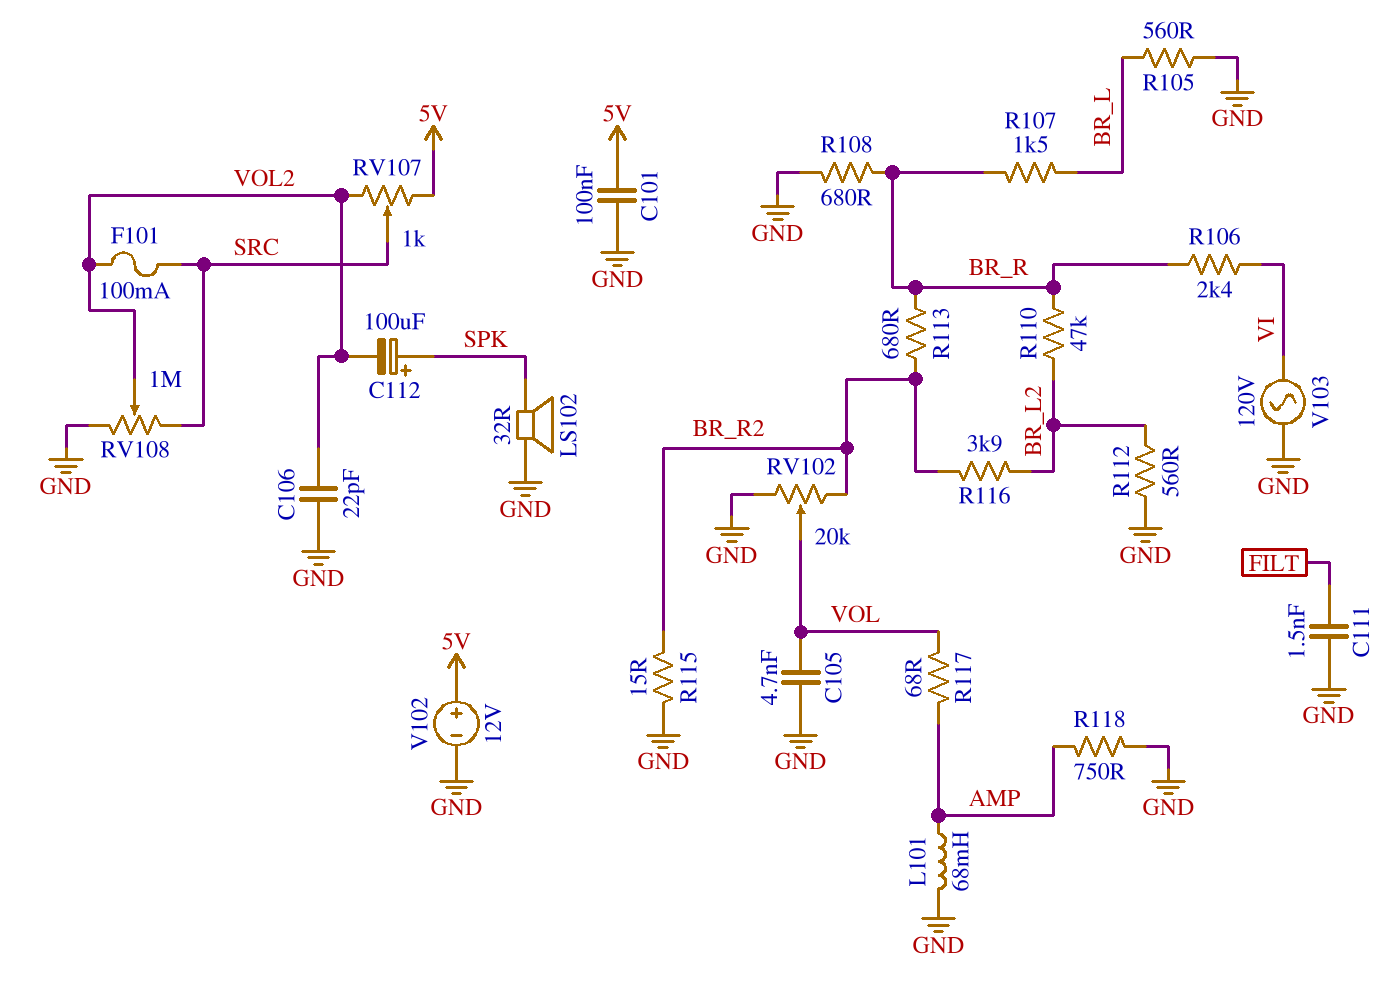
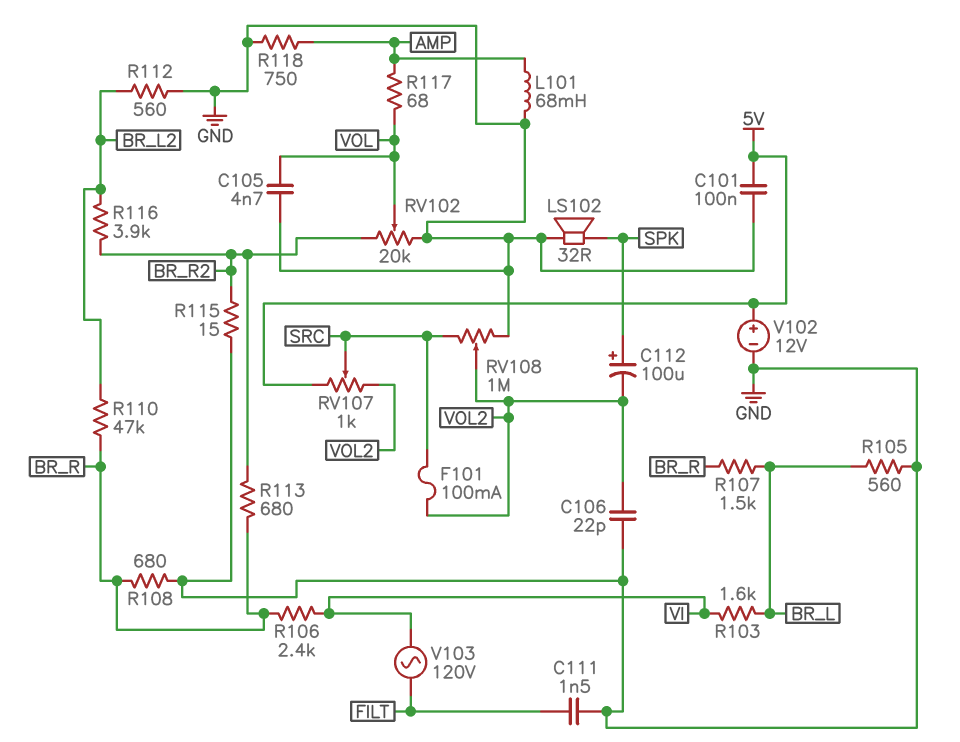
R103: none -> 1.6k (BR_L, VI)
V103: AC 120V (GND, VI) -> AC 120V (FILT, VI)

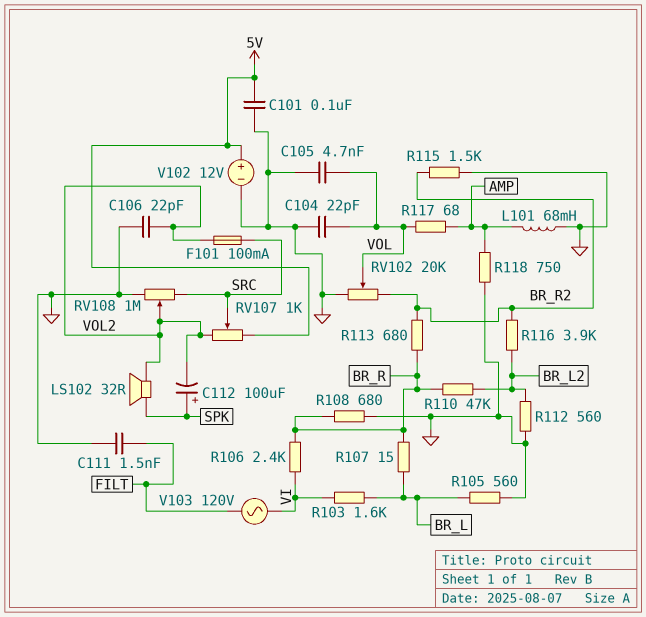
C104: none -> 22pF (GND, VOL)
LS102: speaker 32R (GND, SPK) -> speaker 32R (SPK, VOL2)
R107: 1.5k (BR_L, BR_R) -> 15 (BR_L, BR_R)
R115: 15 (BR_R2, GND) -> 1.5k (BR_R2, GND)

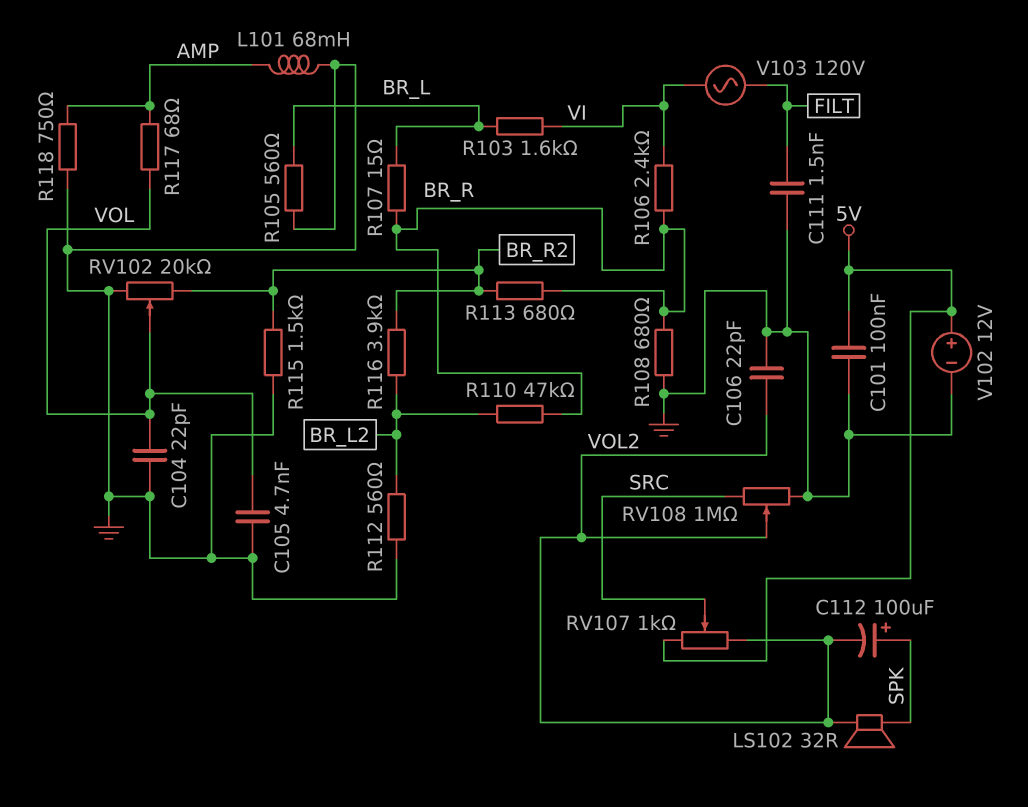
F101: 100mA (SRC, VOL2) -> none

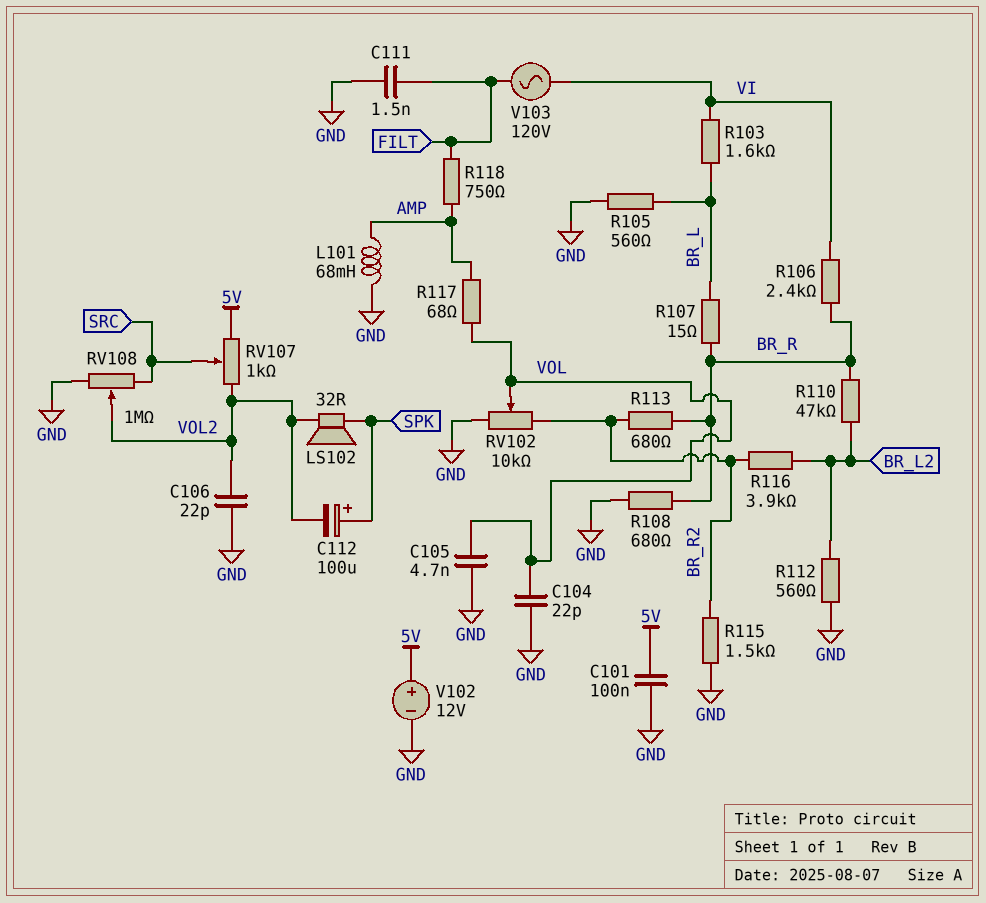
R118: 750 (AMP, GND) -> 750 (AMP, FILT)
RV102: 20k (BR_R2, GND, wiper VOL) -> 10k (BR_R2, GND, wiper VOL)

